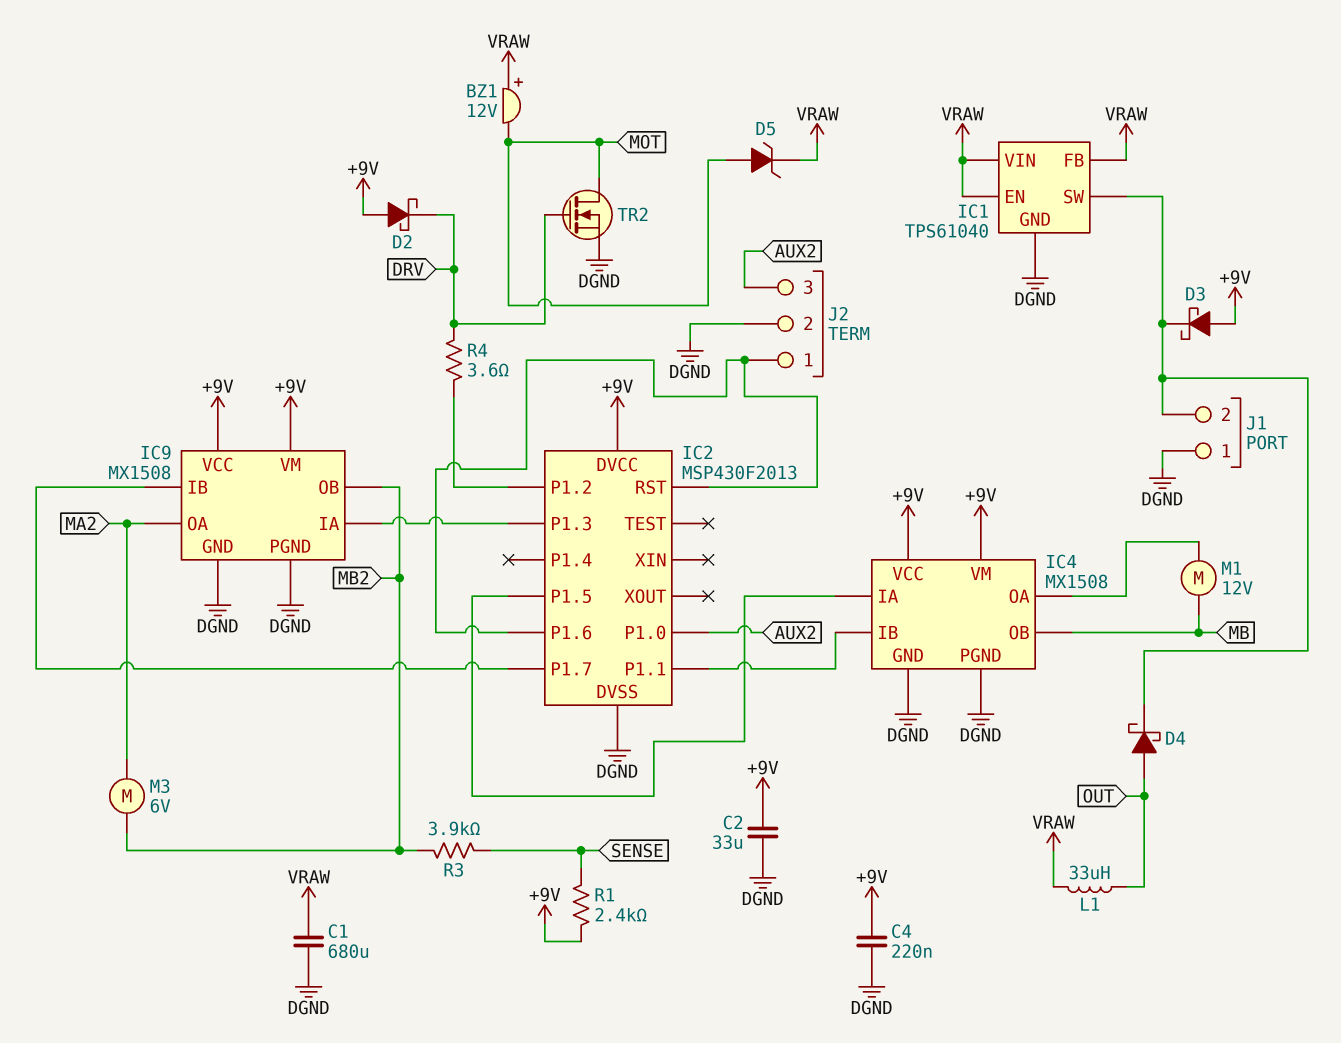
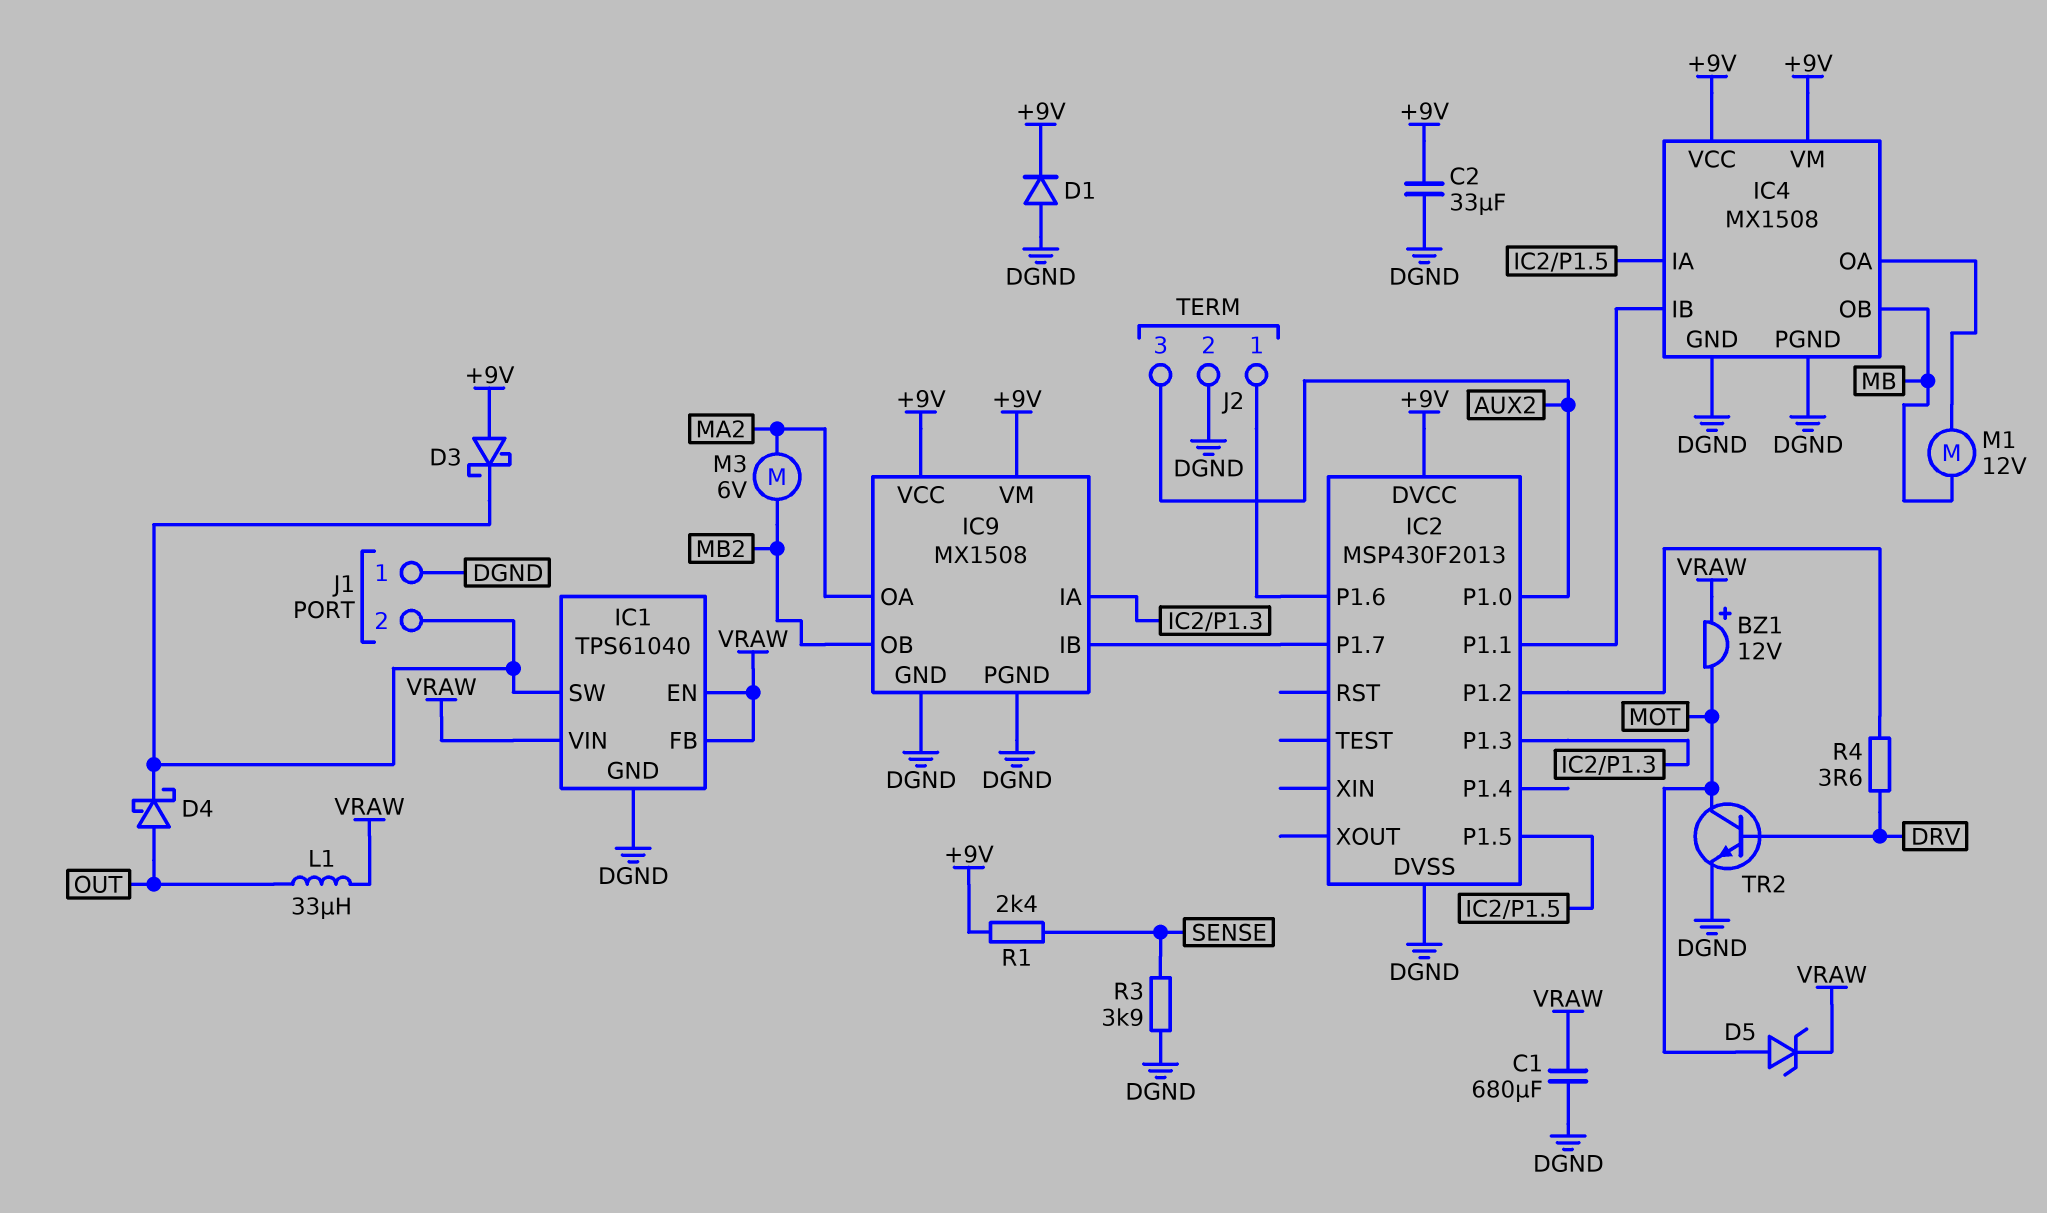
C4: 220nF (+9V, DGND) -> none
D1: none -> diode (A DGND, K +9V)
D2: schottky (A +9V, K DRV) -> none
IC2 pin RST: IC2/P1.6 -> none
R3: 3.9k (MB2, SENSE) -> 3.9k (DGND, SENSE)
TR2: NMOS (G DRV, D MOT, S DGND) -> NPN (B DRV, C MOT, E DGND)

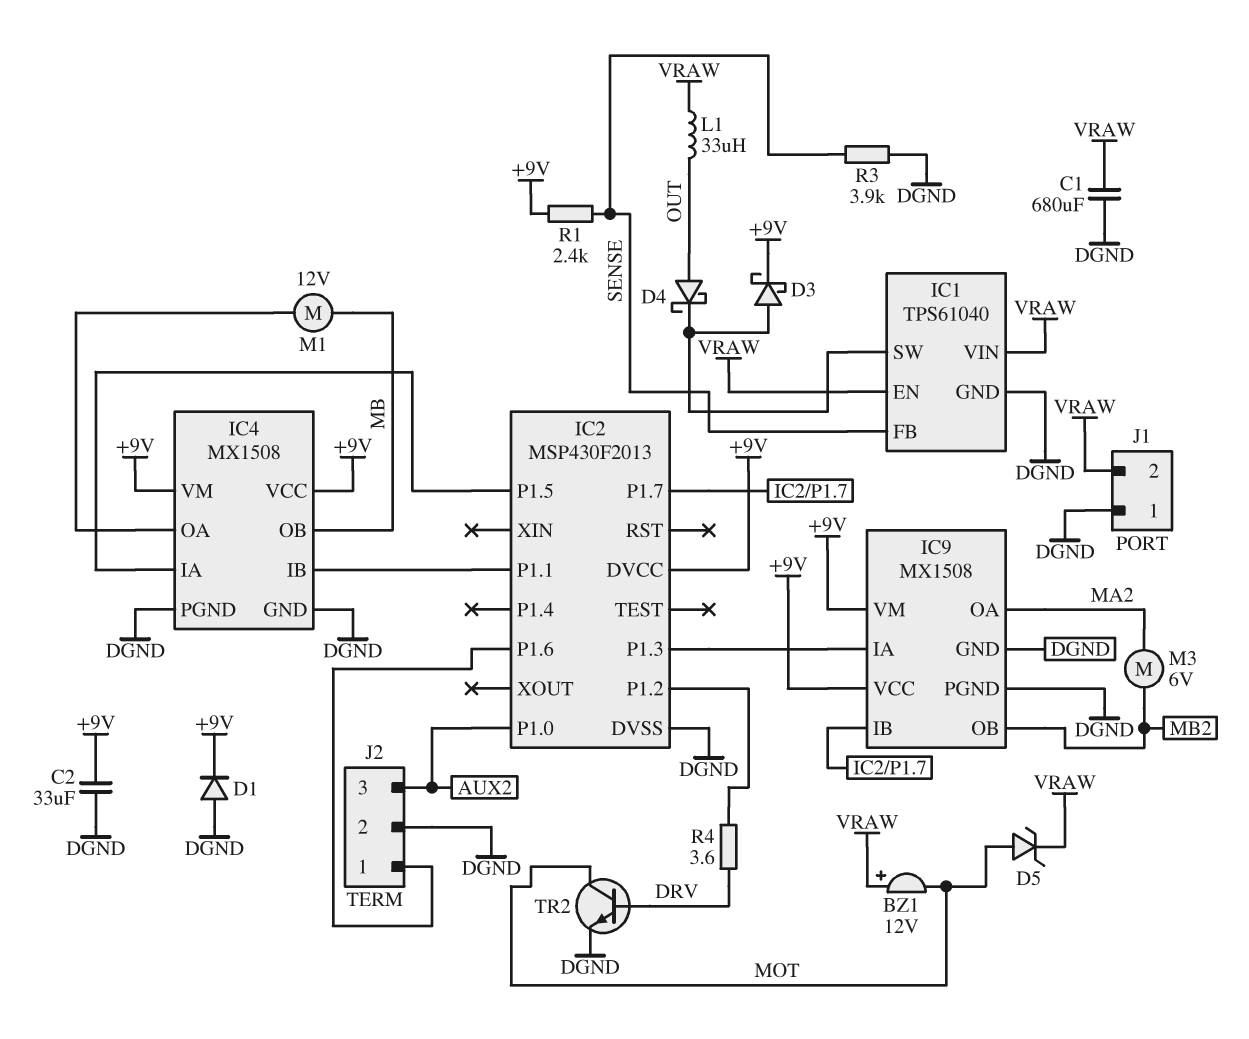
D3: schottky (A +9V, K IC1/SW) -> schottky (A IC1/SW, K +9V)
IC1 pin FB: VRAW -> SENSE
J1 pin 2: IC1/SW -> VRAW

